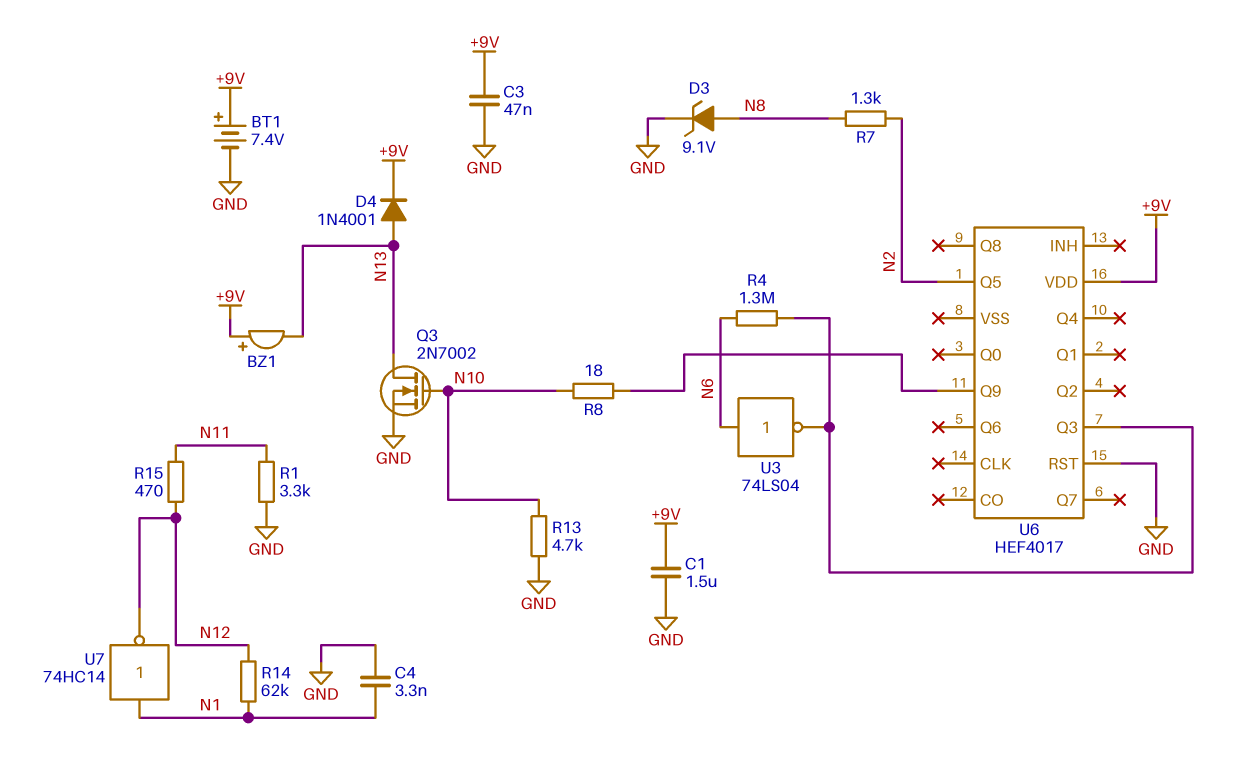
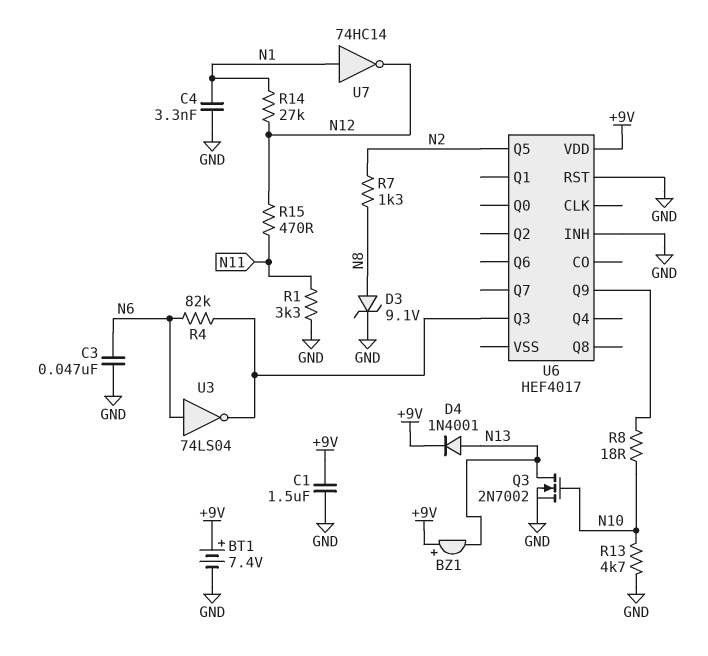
C3: 47nF (+9V, GND) -> 47nF (GND, N6)
R4: 1.3M (N6, U6/Q3) -> 82k (N6, U6/Q3)
R14: 62k (N1, N12) -> 27k (N1, N12)
U6 pin INH: none -> GND

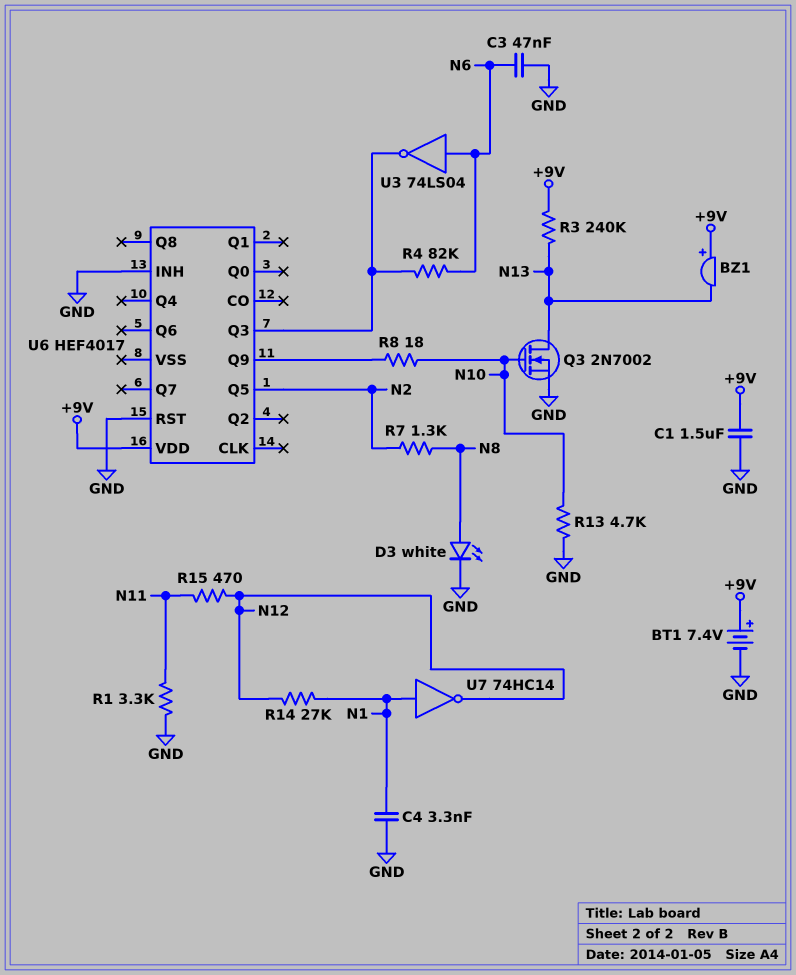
D3: zener 9.1V (A N8, K GND) -> LED white (A N8, K GND)
D4: diode 1N4001 (A N13, K +9V) -> none
R3: none -> 240k (+9V, N13)

